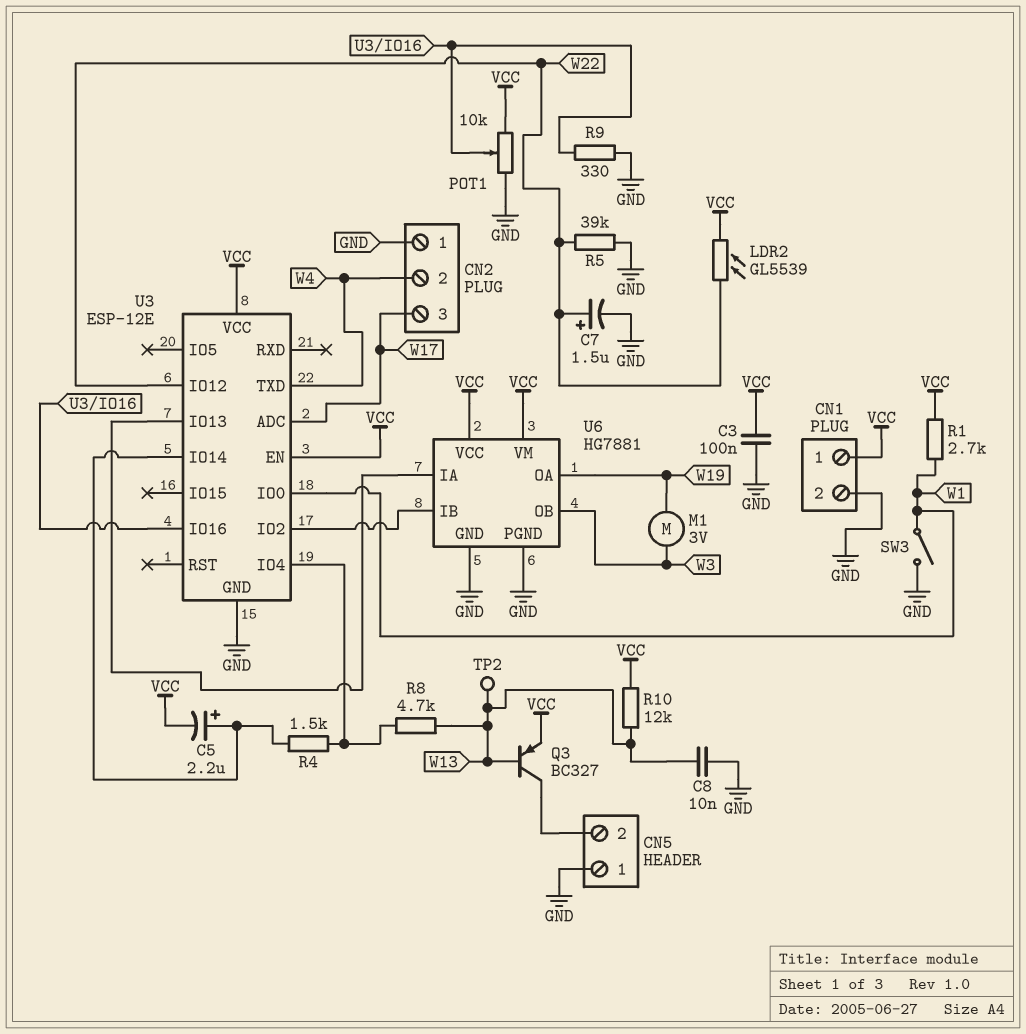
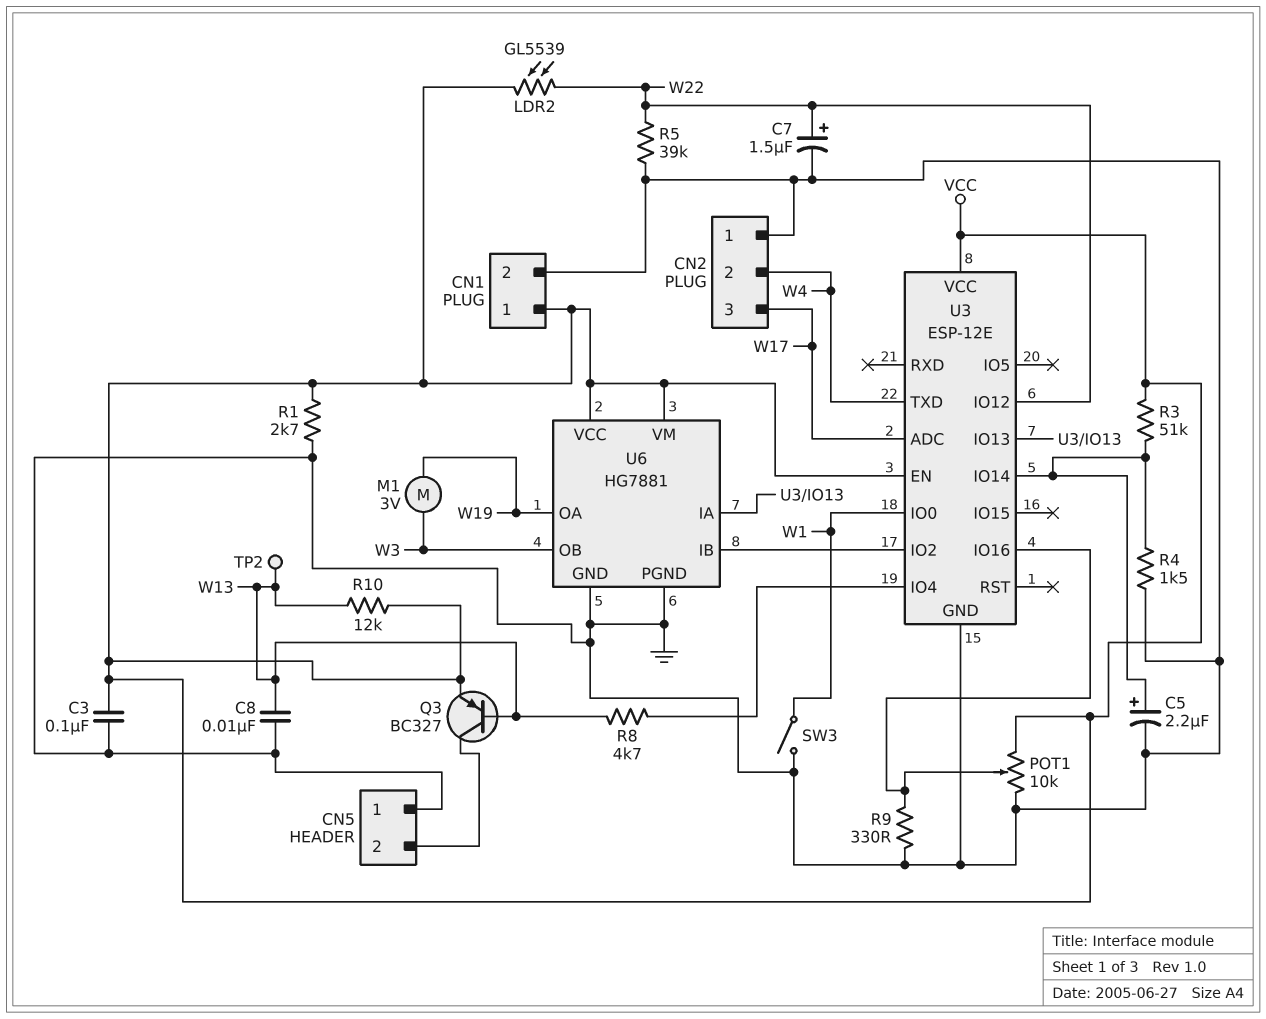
C5: 2.2uF (plus U3/IO14, minus VCC) -> 2.2uF (plus U3/IO14, minus GND)
R1: 2.7k (VCC, W1) -> 2.7k (GND, VCC)
R3: none -> 51k (U3/IO14, VCC)
R4: 1.5k (U3/IO4, U3/IO14) -> 1.5k (GND, U3/IO14)

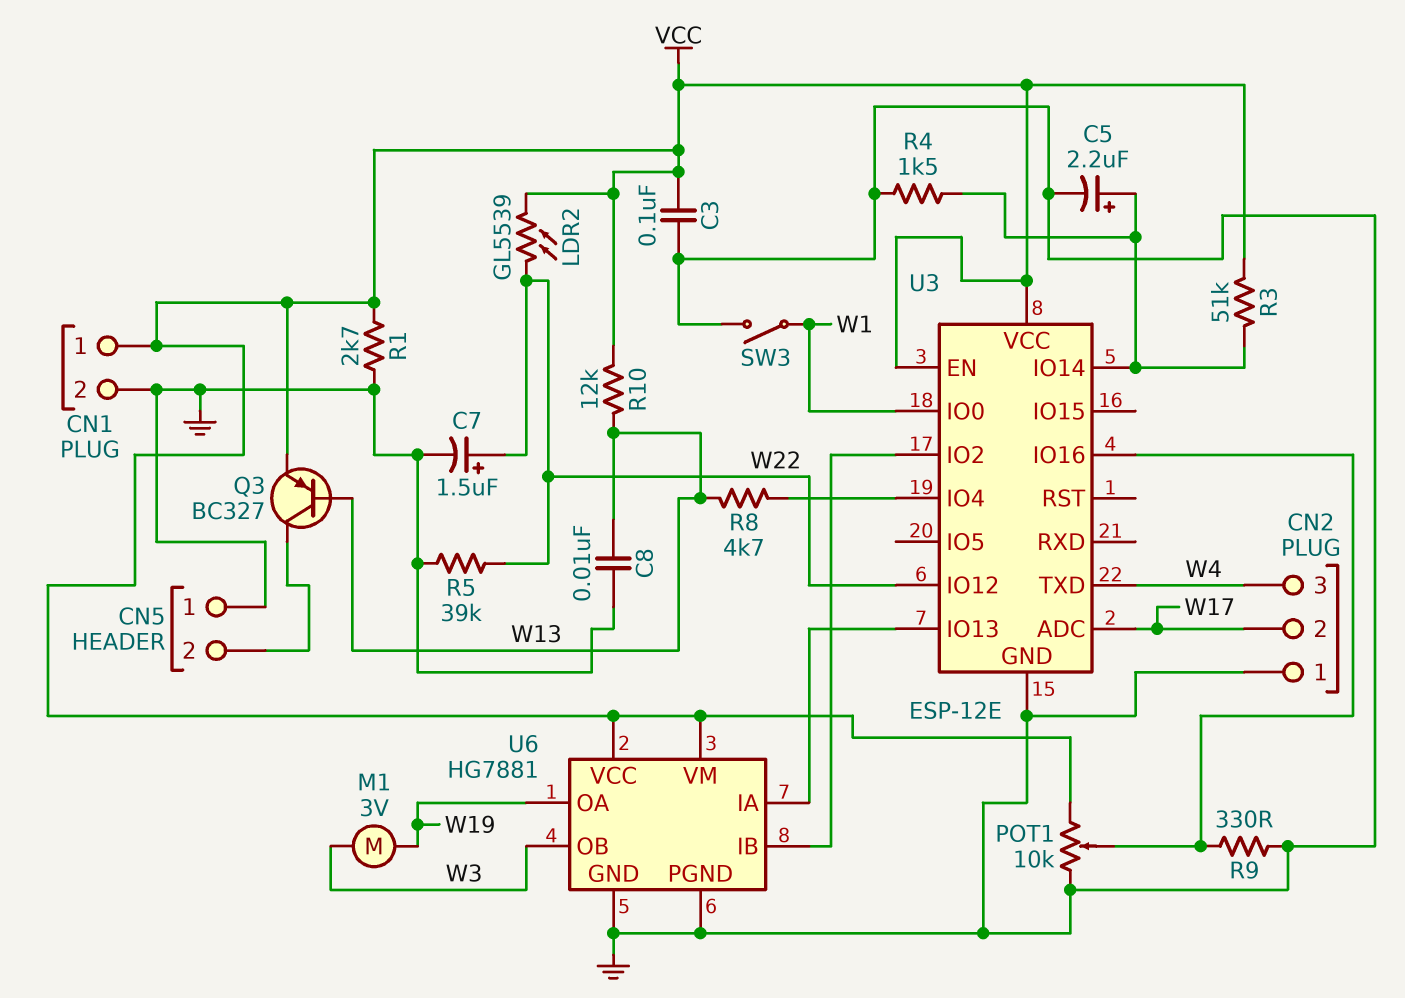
CN2 pin 2: W4 -> W17
CN2 pin 3: W17 -> W4
TP2: test point (W13) -> none

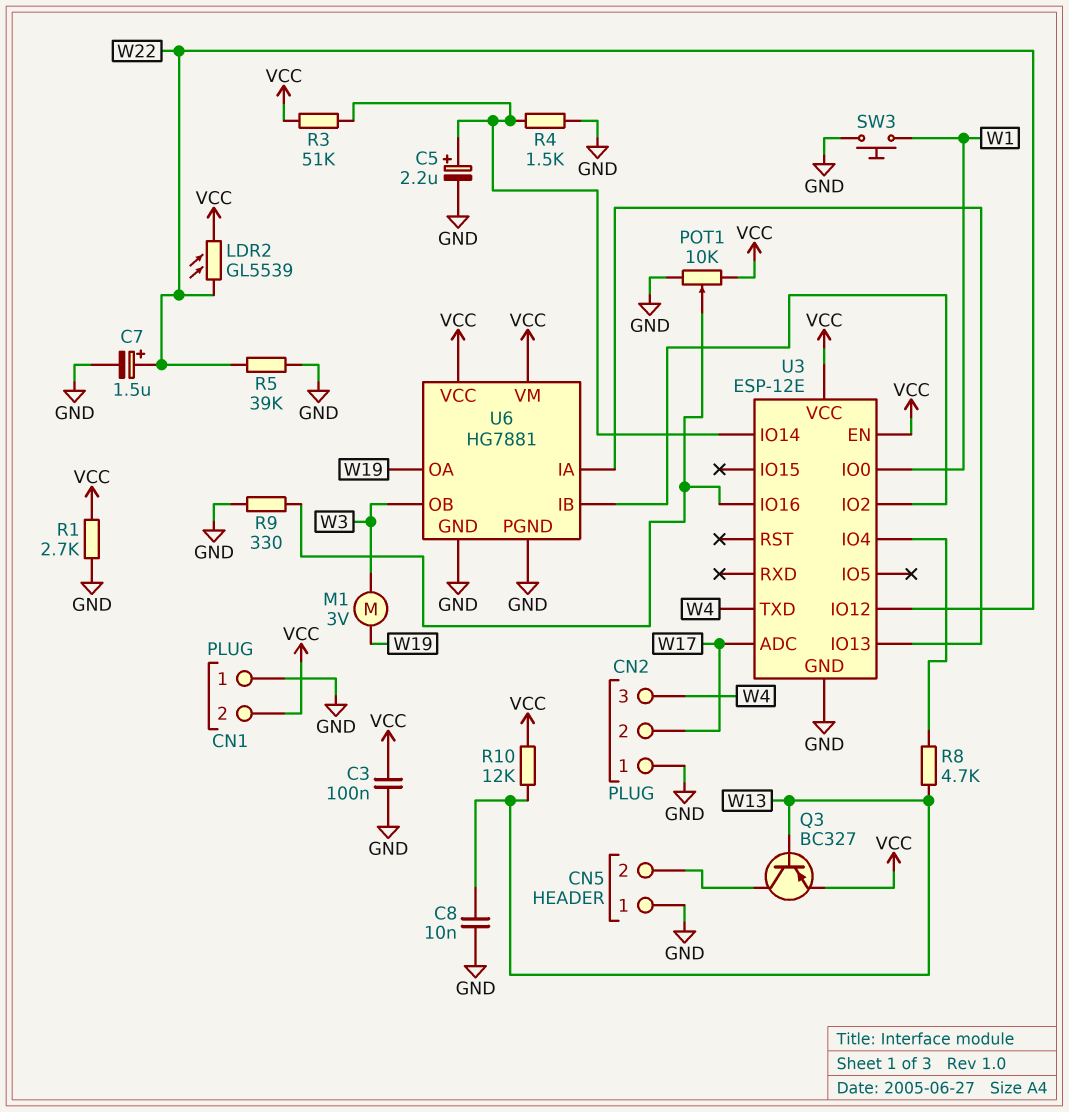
CN1 pin 1: VCC -> GND
CN1 pin 2: GND -> VCC
SW3: switch (GND, W1) -> button (GND, W1)

